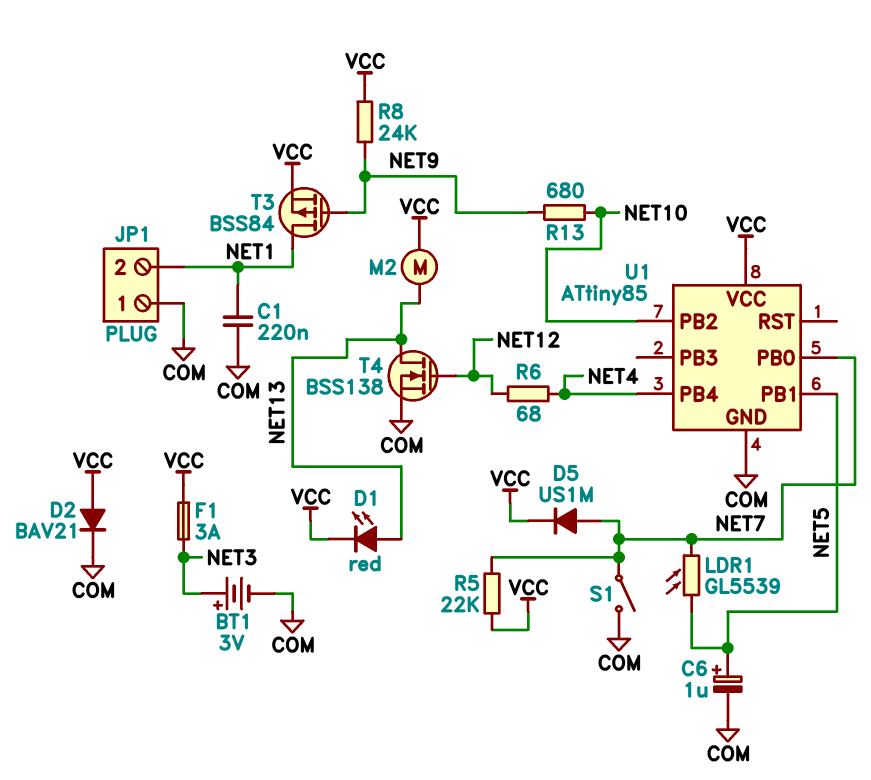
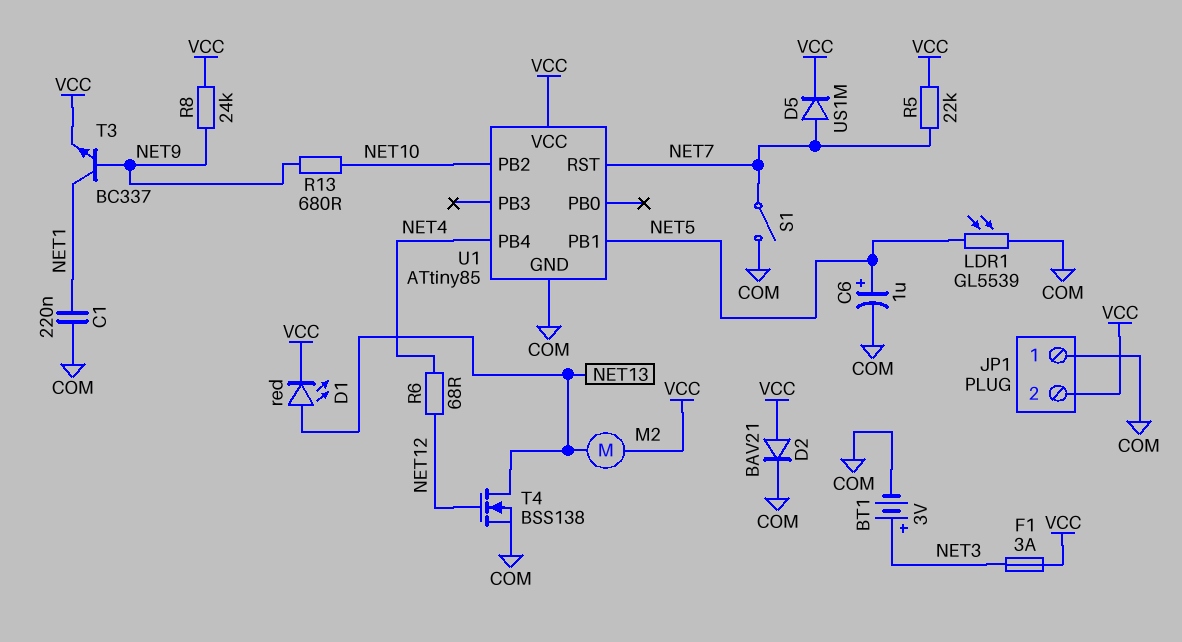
JP1 pin 2: NET1 -> VCC
LDR1: GL5539 (NET5, NET7) -> GL5539 (COM, NET5)
T3: PMOS BSS84 (G NET9, D NET1, S VCC) -> NPN BC337 (B NET9, C NET1, E VCC)
U1 pin PB0: NET7 -> none
U1 pin RST: none -> NET7

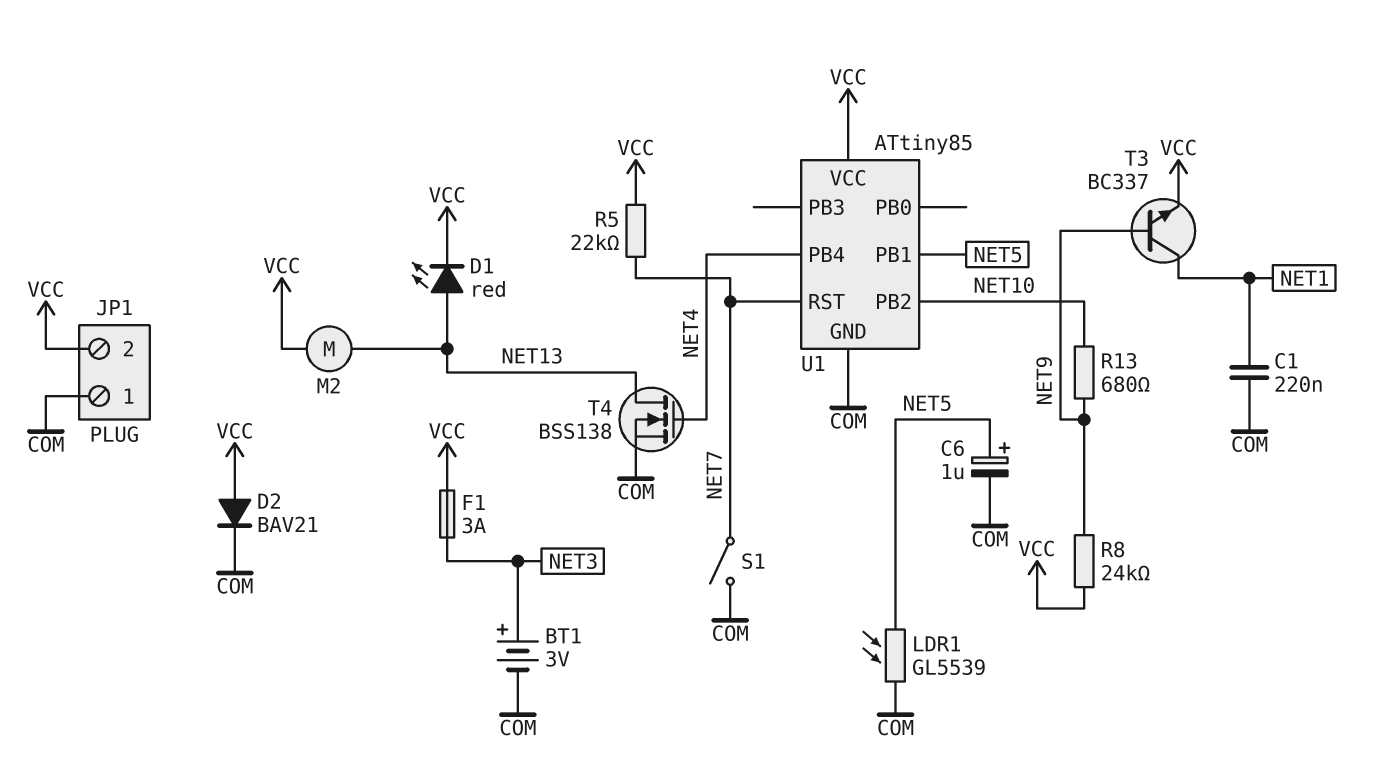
D5: diode US1M (A NET7, K VCC) -> none
R6: 68 (NET4, NET12) -> none
T4: NMOS BSS138 (G NET12, D NET13, S COM) -> NMOS BSS138 (G NET4, D NET13, S COM)

